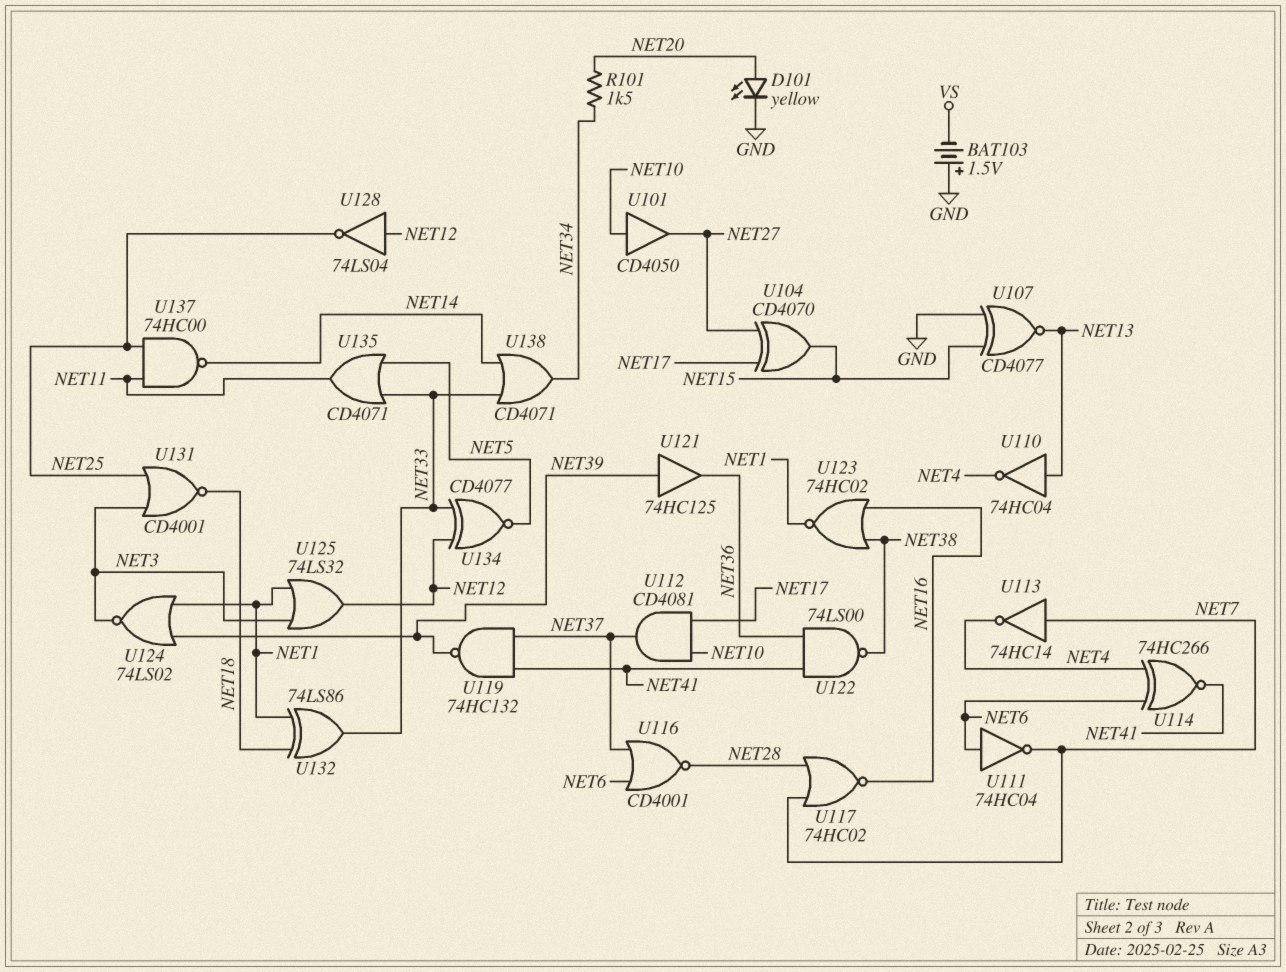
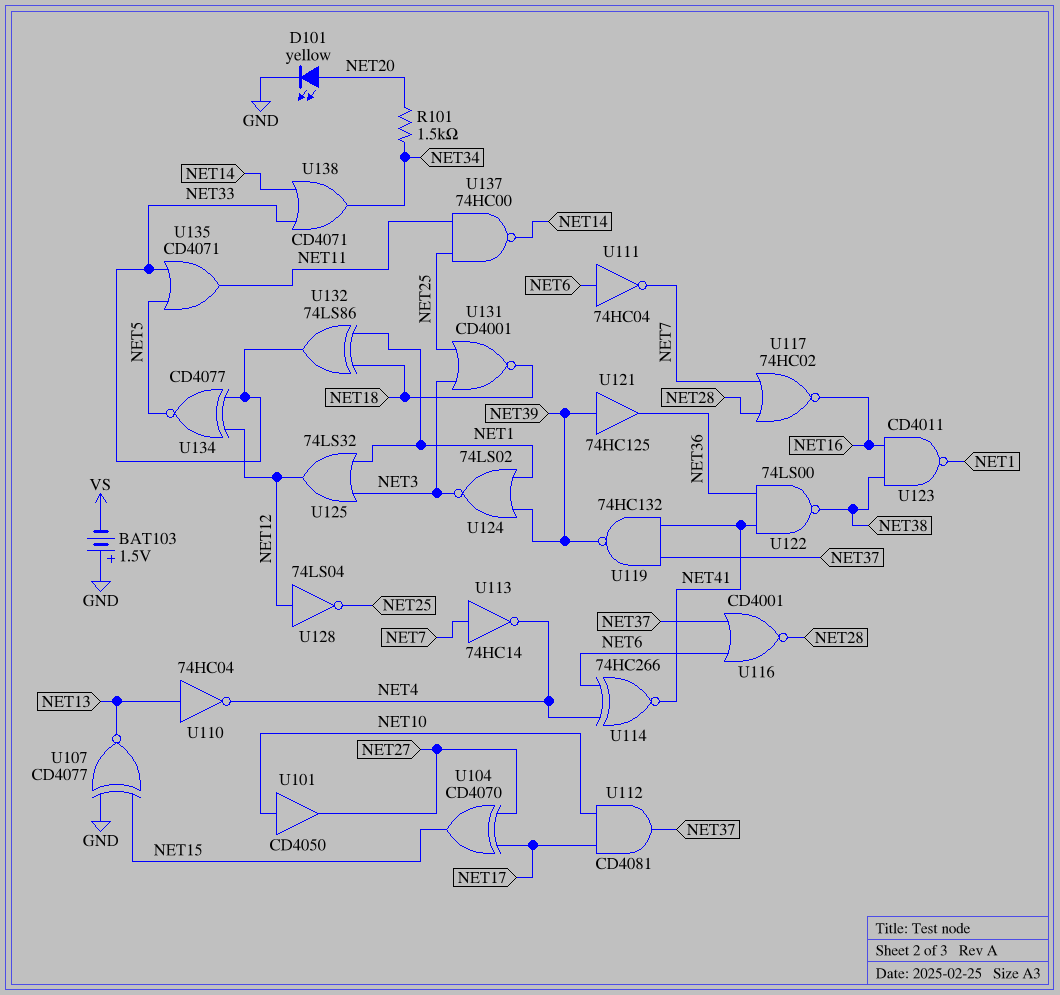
U123: NOR 74HC02 (in NET16, in NET38, out NET1) -> NAND CD4011 (in NET16, in NET38, out NET1)

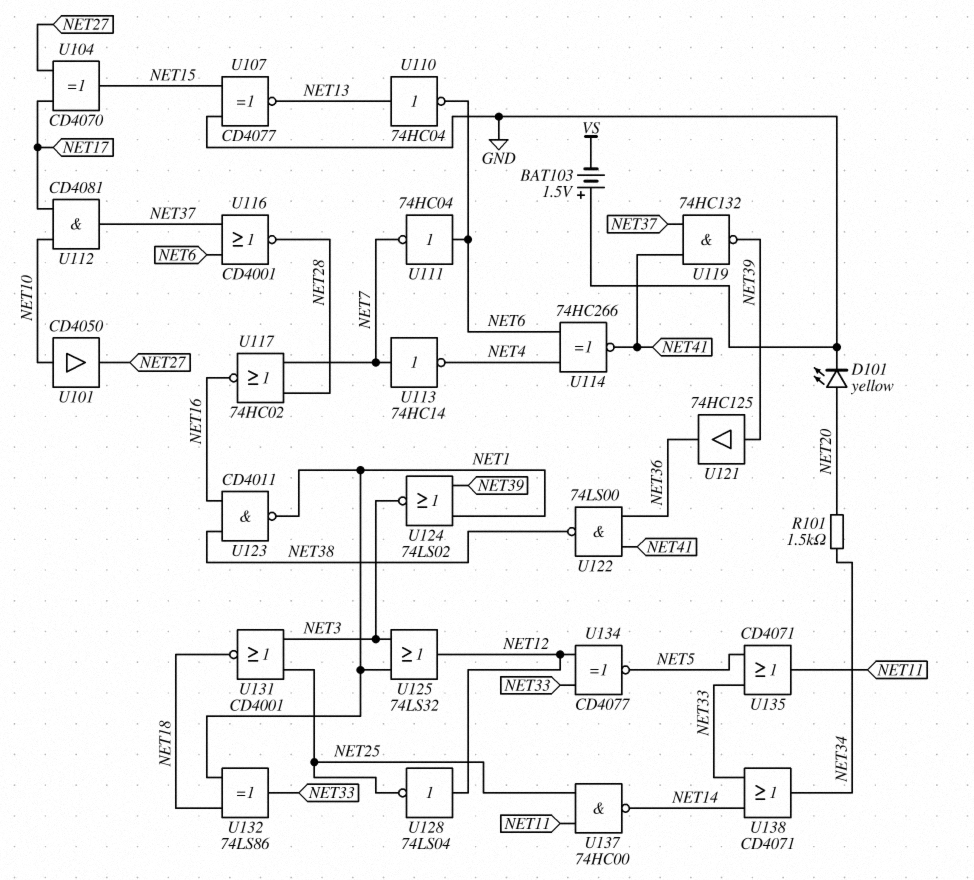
U110: NOT 74HC04 (in NET13, out NET4) -> NOT 74HC04 (in NET13, out NET6)

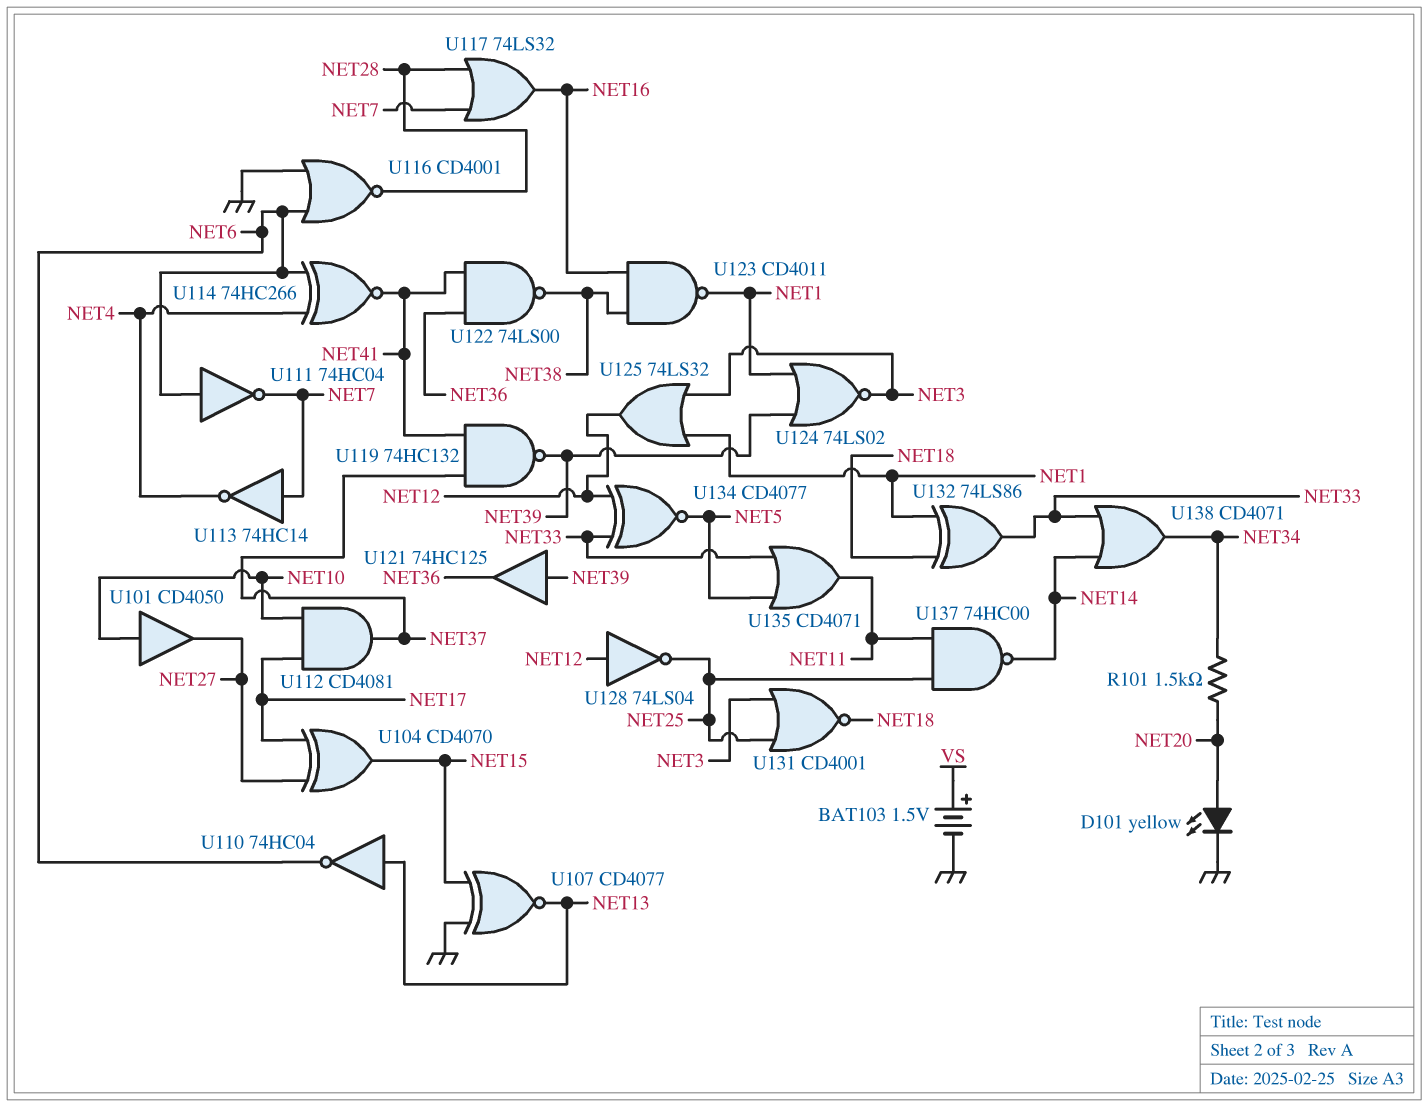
BAT103: 1.5V (plus GND, minus VS) -> 1.5V (plus VS, minus GND)
U116: NOR CD4001 (in NET6, in NET37, out NET28) -> NOR CD4001 (in GND, in NET6, out NET28)
U117: NOR 74HC02 (in NET7, in NET28, out NET16) -> OR 74LS32 (in NET7, in NET28, out NET16)

